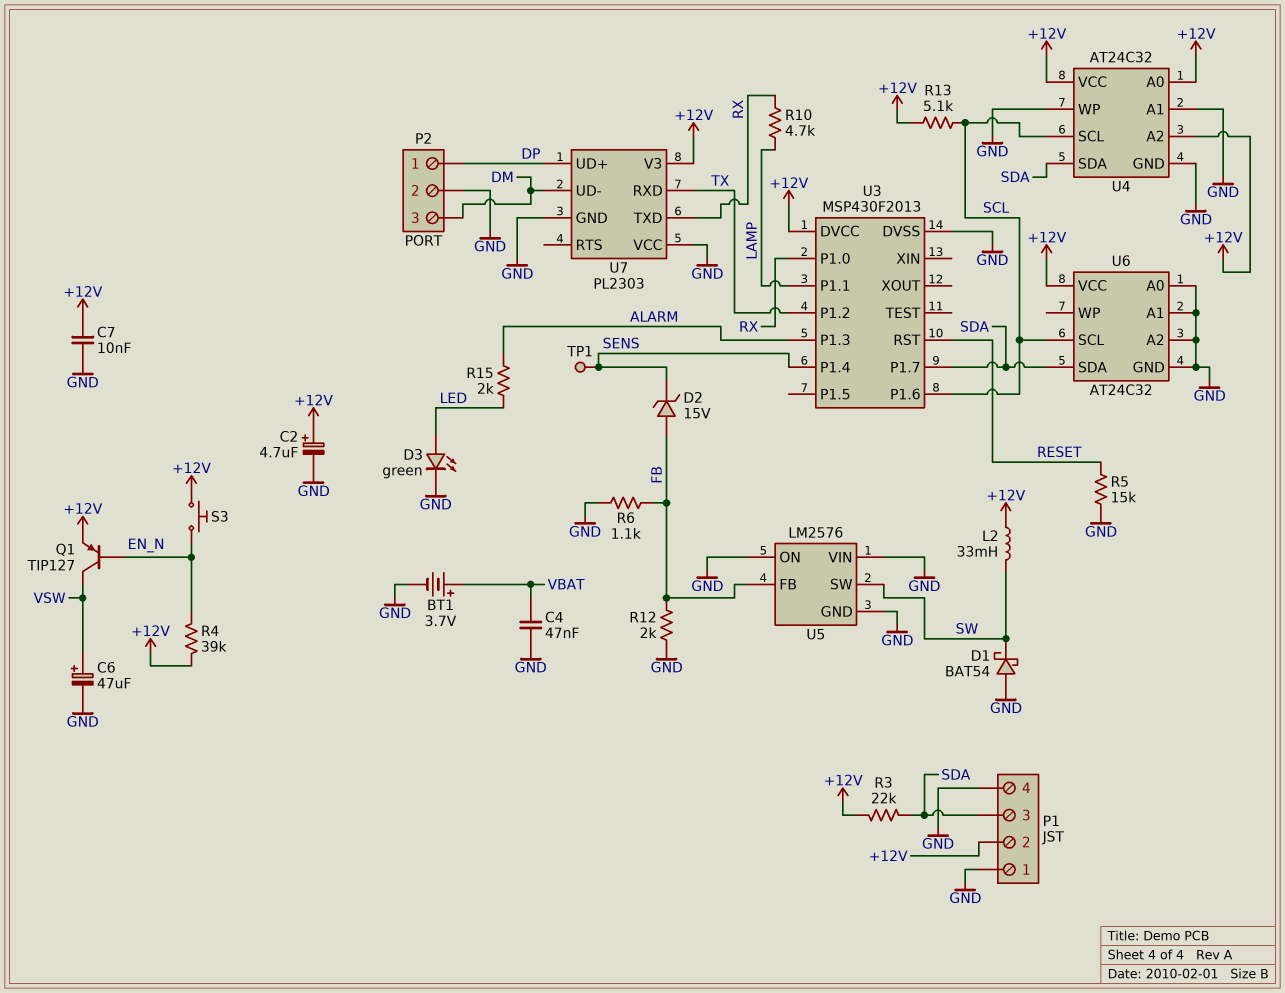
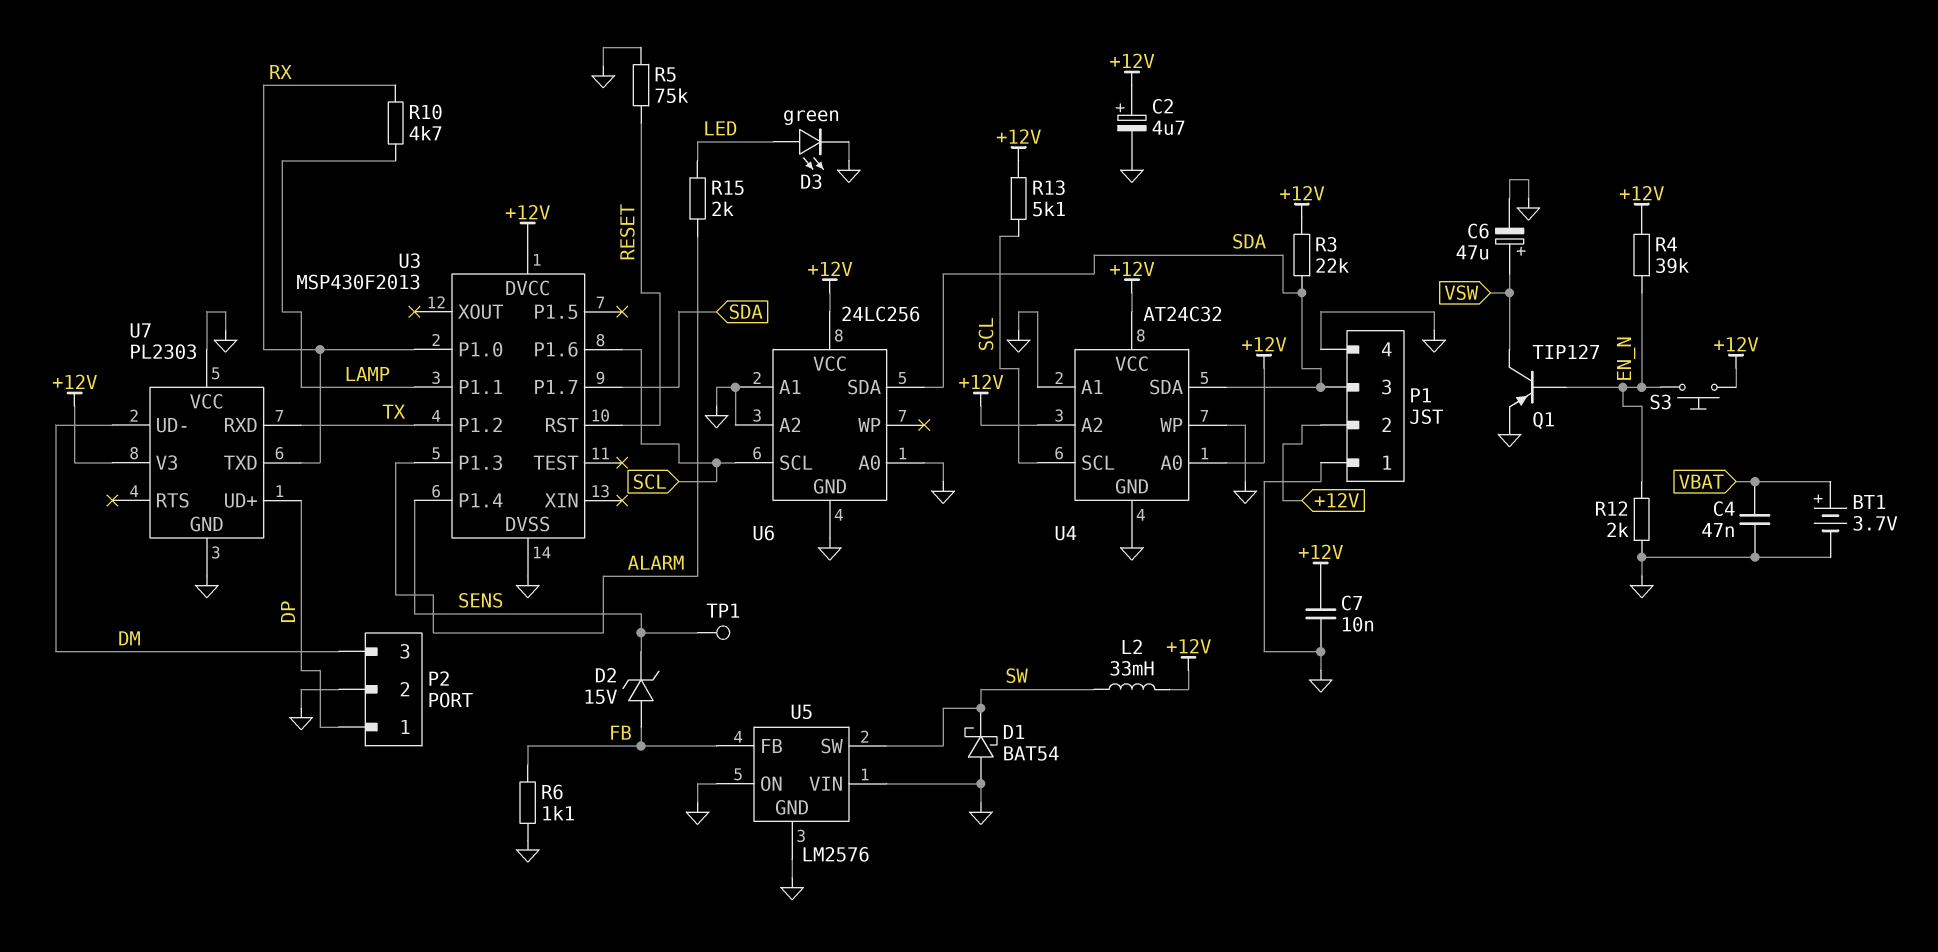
Q1: PNP TIP127 (B EN_N, C VSW, E +12V) -> PNP TIP127 (B EN_N, C VSW, E GND)
R5: 15k (GND, RESET) -> 75k (GND, RESET)
R12: 2k (FB, GND) -> 2k (EN_N, GND)
U6: AT24C32 -> 24LC256

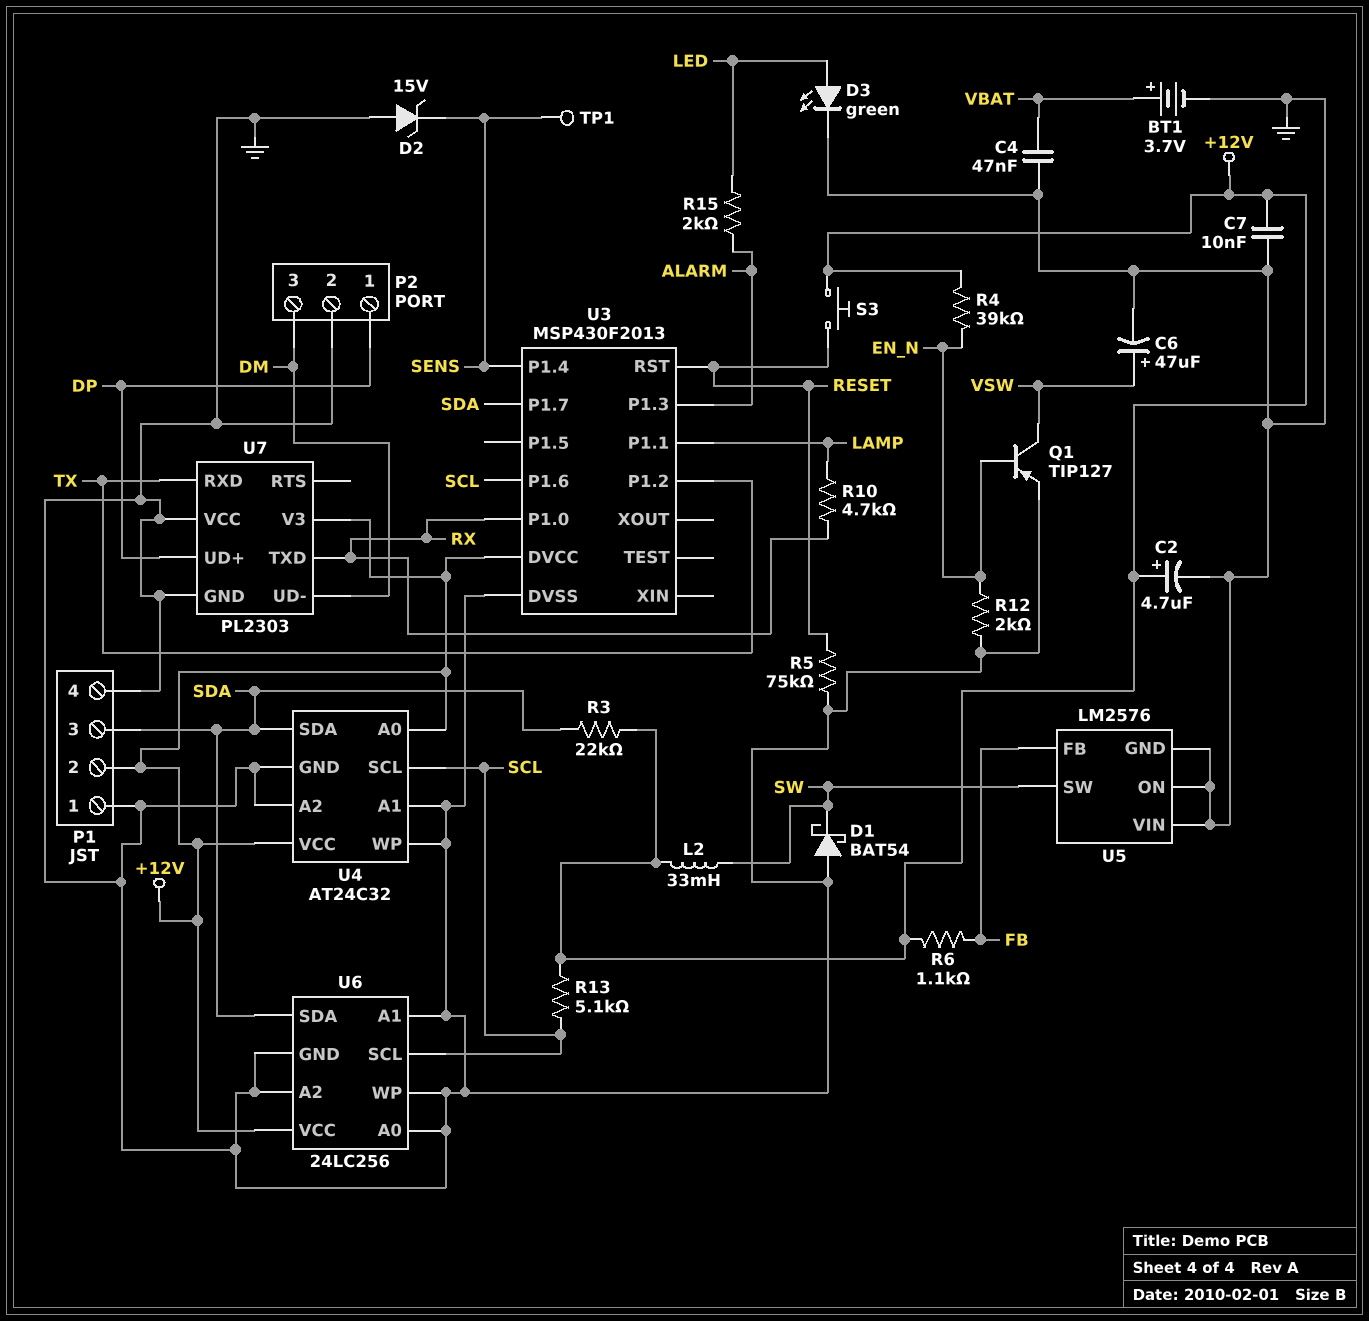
D2: zener 15V (A FB, K SENS) -> zener 15V (A GND, K SENS)
R6: 1.1k (FB, GND) -> 1.1k (+12V, FB)
S3: button (+12V, EN_N) -> button (+12V, RESET)
U4 pin A2: +12V -> GND
U6 pin WP: none -> GND

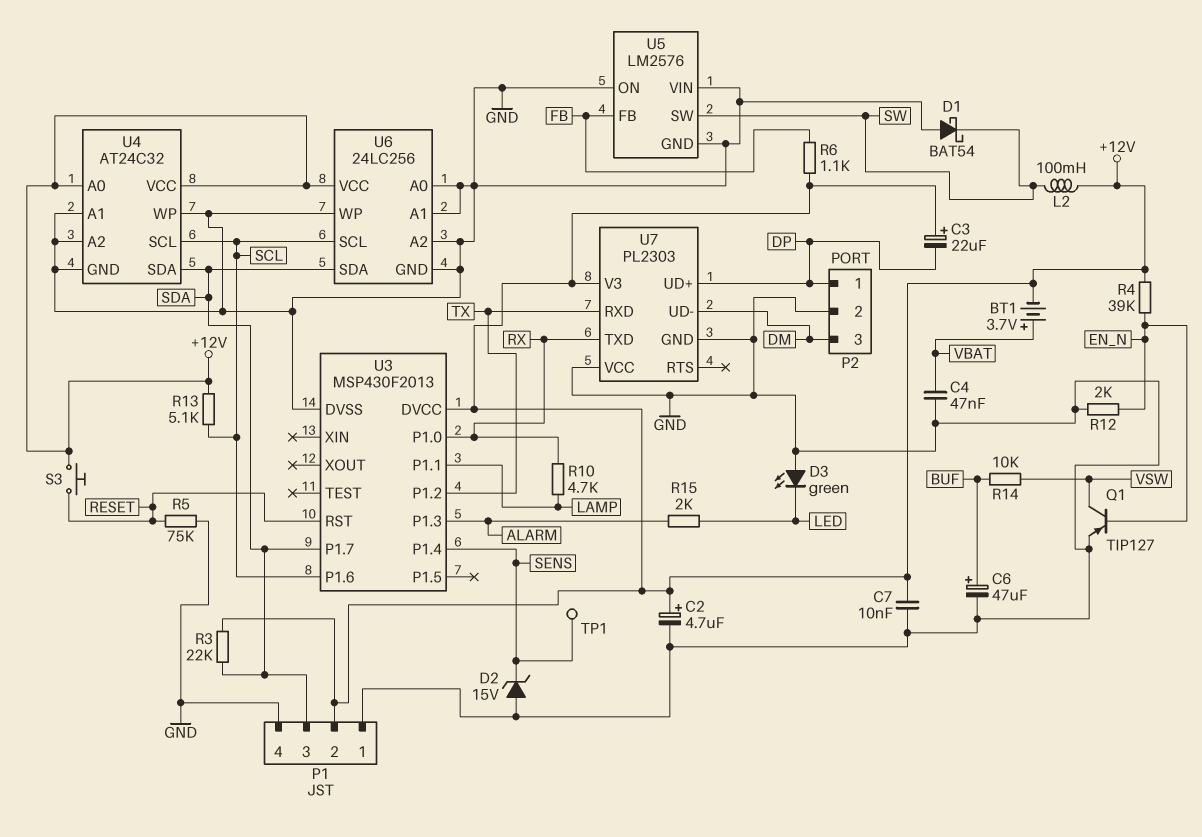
BT1: 3.7V (plus VBAT, minus GND) -> 3.7V (plus VBAT, minus +12V)
C3: none -> 22uF (plus +12V, minus DP)
C6: 47uF (plus VSW, minus GND) -> 47uF (plus BUF, minus GND)
D3: LED green (A LED, K GND) -> LED green (A GND, K LED)
L2: 33mH (+12V, SW) -> 100mH (+12V, SW)
R14: none -> 10k (BUF, VSW)

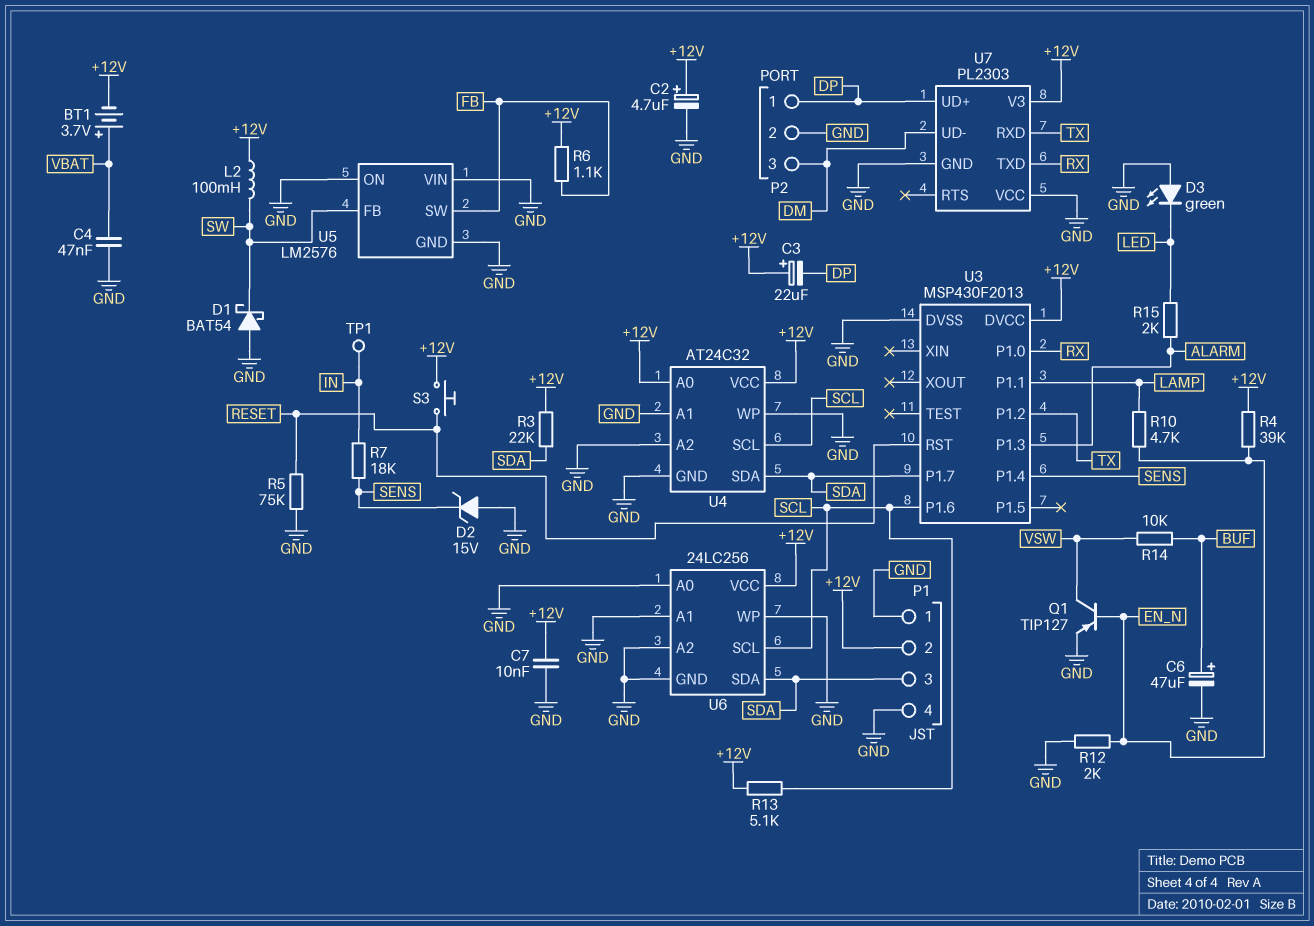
R7: none -> 18k (IN, SENS)
R10: 4.7k (LAMP, RX) -> 4.7k (EN_N, LAMP)
TP1: test point (SENS) -> test point (IN)
U5 pin FB: FB -> SW
U5 pin SW: SW -> FB

